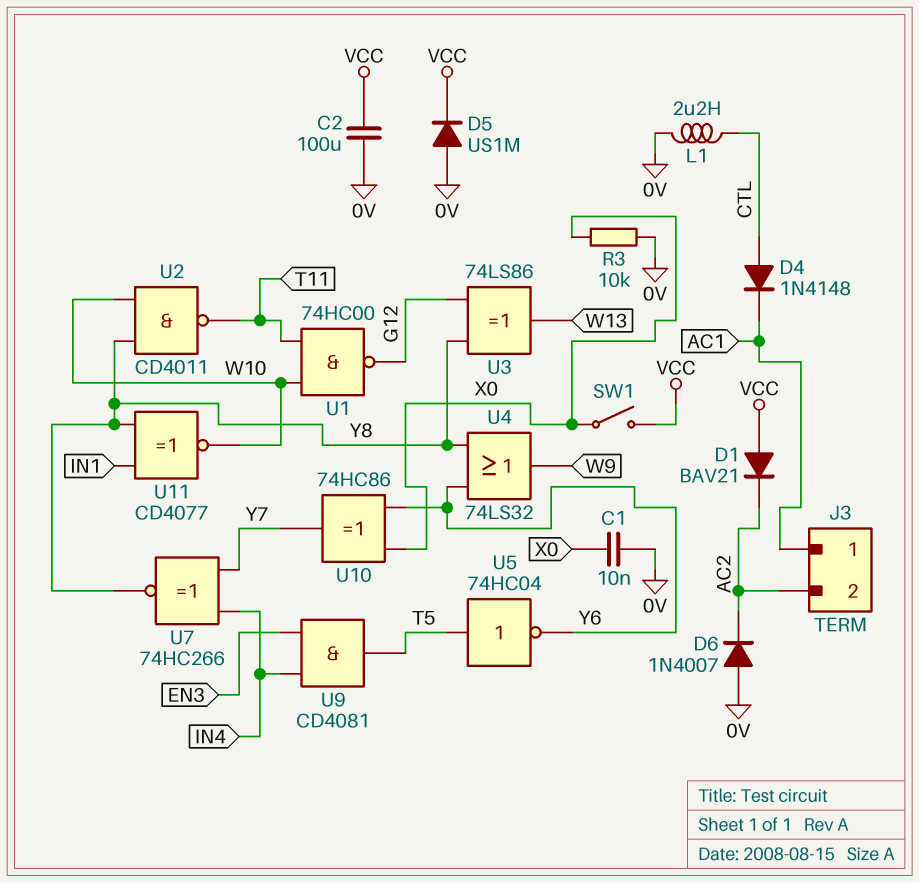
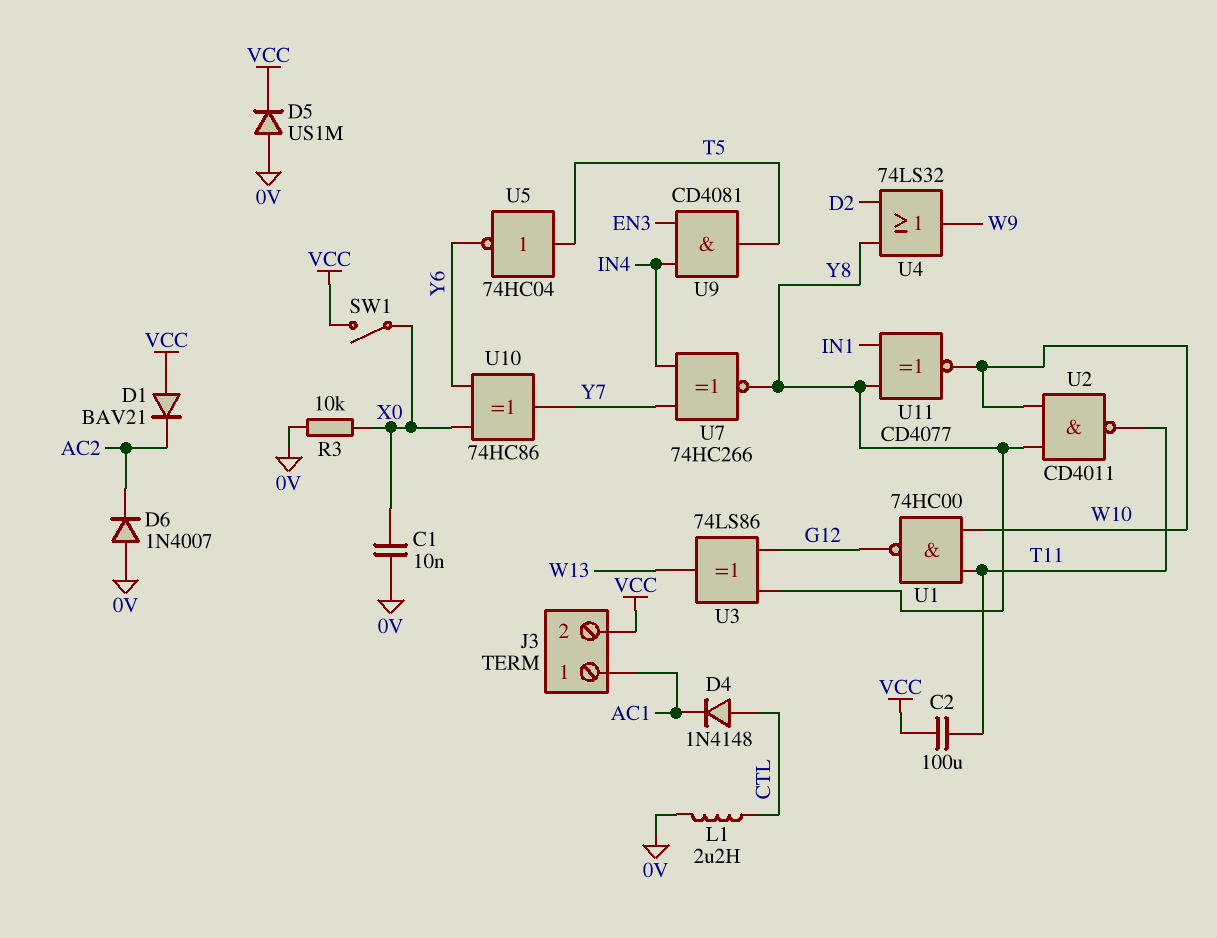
C2: 100uF (0V, VCC) -> 100uF (T11, VCC)
J3 pin 2: AC2 -> VCC
U4: OR 74LS32 (in Y6, in Y8, out W9) -> OR 74LS32 (in D2, in Y8, out W9)

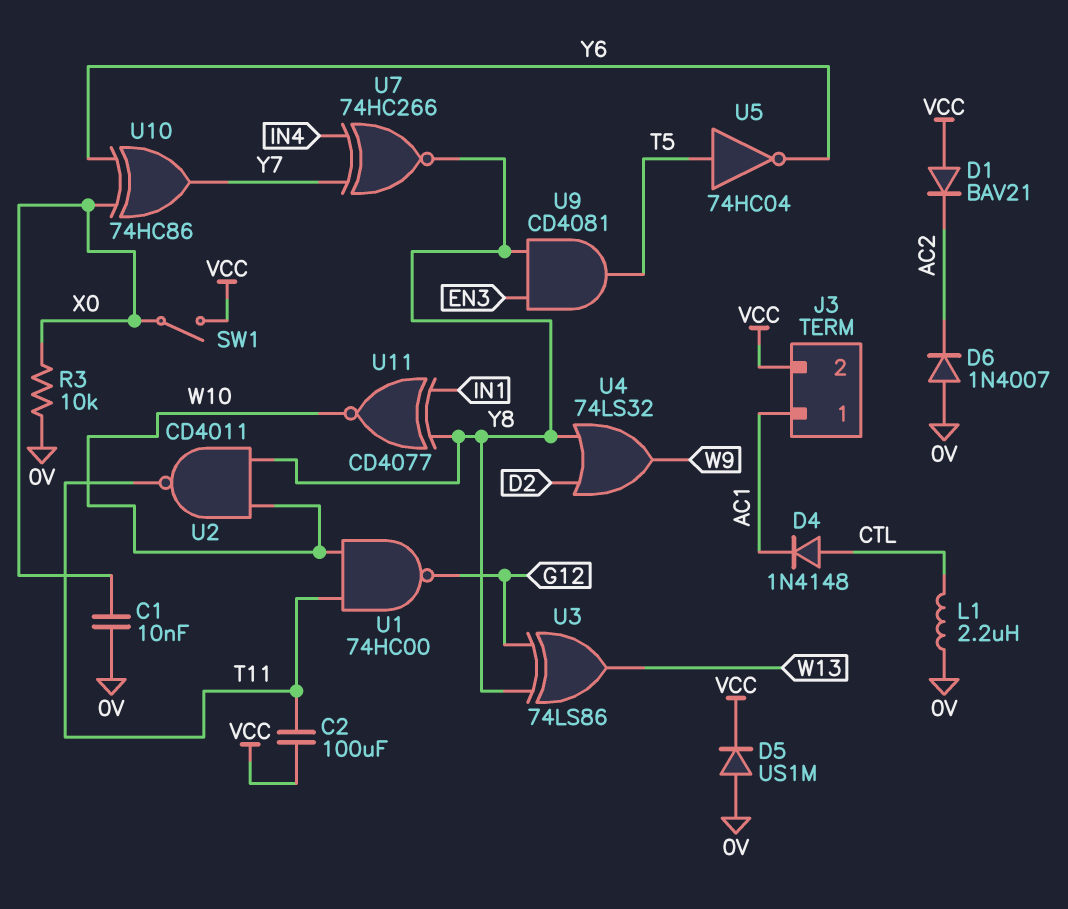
U9: AND CD4081 (in EN3, in IN4, out T5) -> AND CD4081 (in EN3, in Y8, out T5)

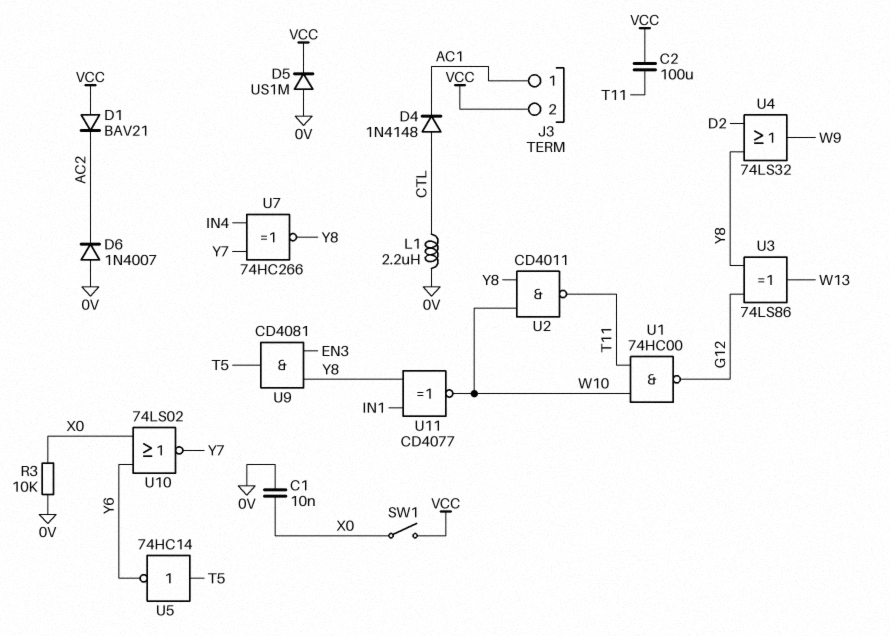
U5: NOT 74HC04 (in T5, out Y6) -> NOT 74HC14 (in T5, out Y6)
U10: XOR 74HC86 (in X0, in Y6, out Y7) -> NOR 74LS02 (in X0, in Y6, out Y7)

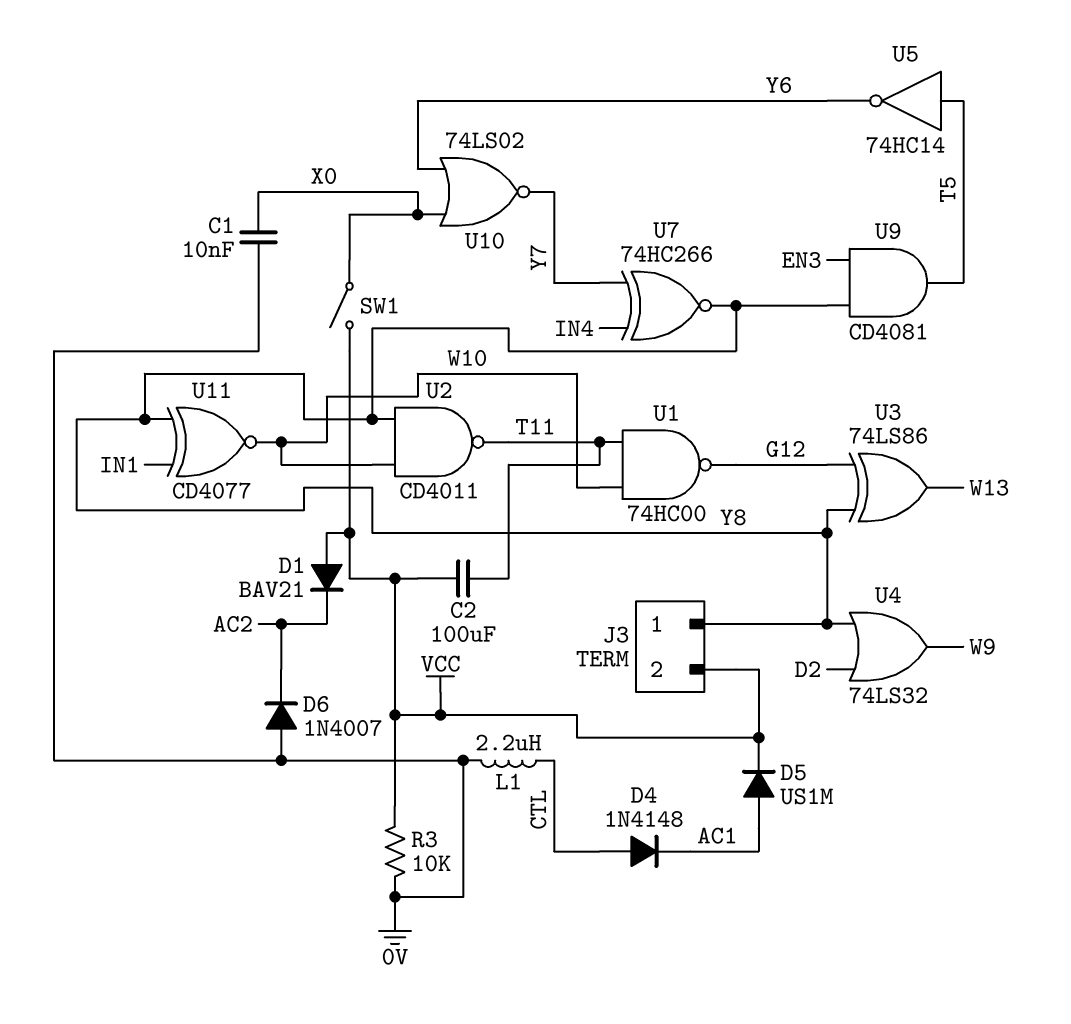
D5: diode US1M (A 0V, K VCC) -> diode US1M (A AC1, K VCC)
J3 pin 1: AC1 -> Y8
R3: 10k (0V, X0) -> 10k (0V, VCC)

